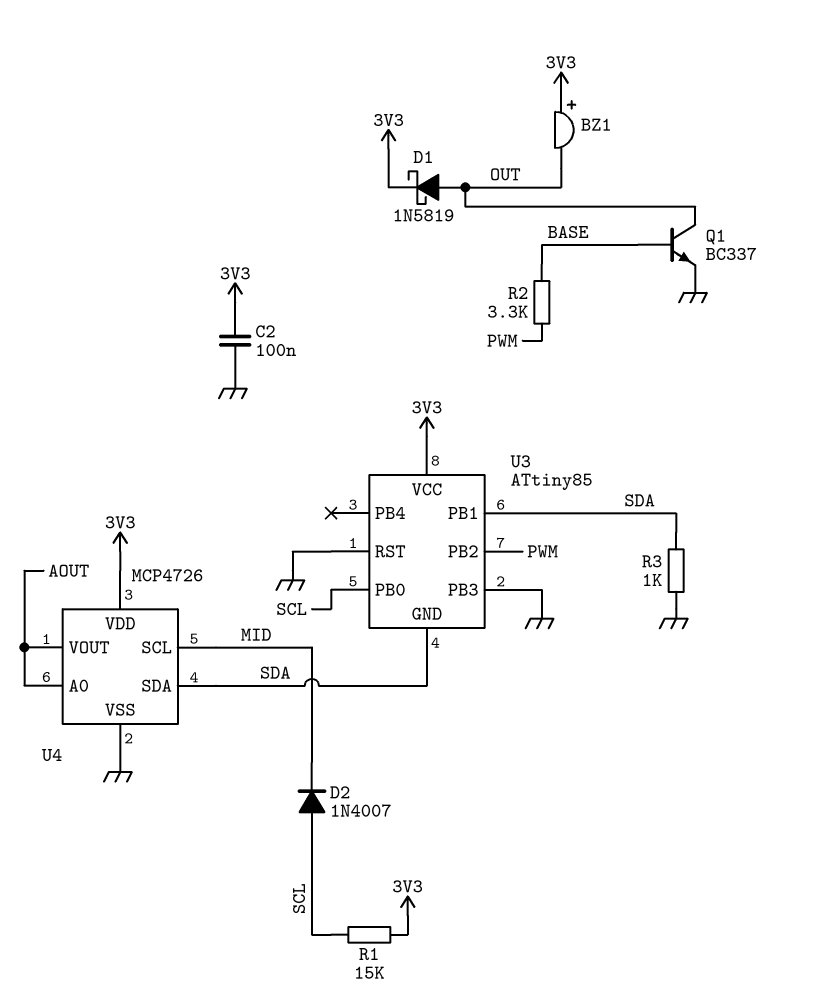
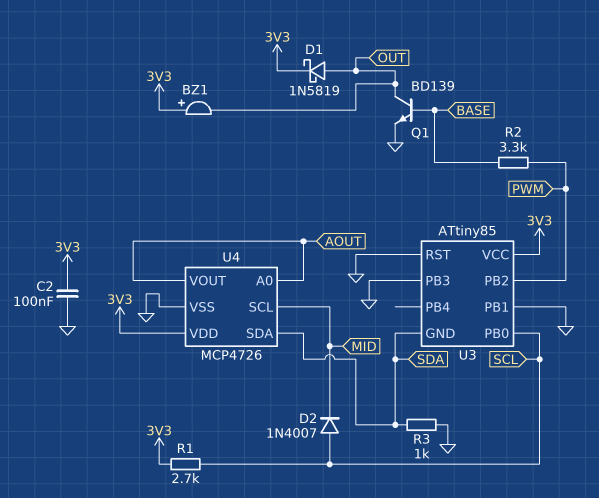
Q1: NPN BC337 (B BASE, C OUT, E GND) -> NPN BD139 (B BASE, C OUT, E GND)
R1: 15k (3V3, SCL) -> 2.7k (3V3, SCL)
U3 pin PB1: SDA -> GND

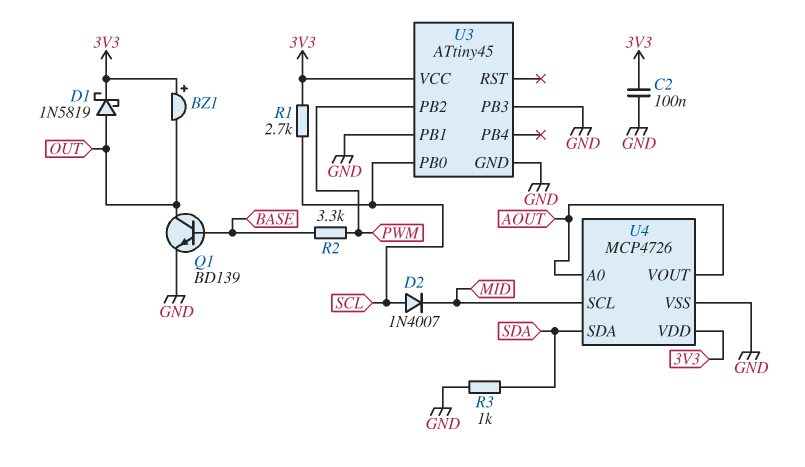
U3: ATtiny85 -> ATtiny45
U3 pin GND: SDA -> GND
U3 pin RST: GND -> none

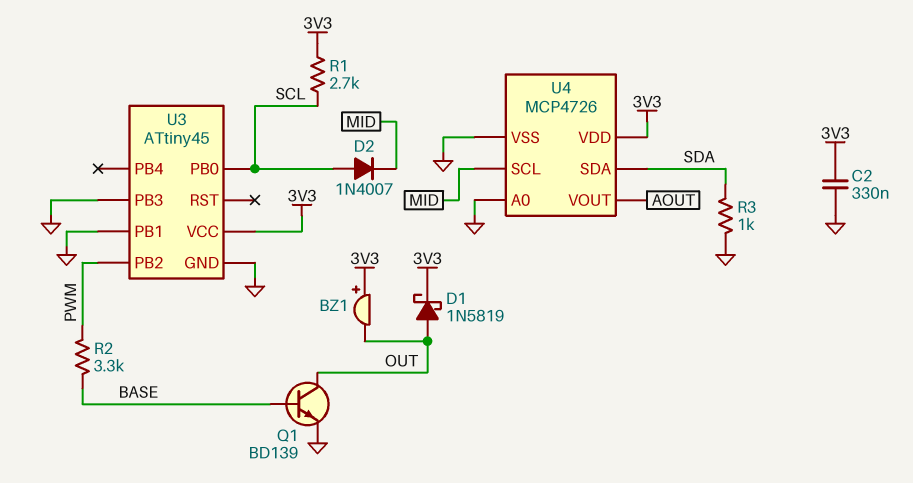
C2: 100nF (3V3, GND) -> 330nF (3V3, GND)
U4 pin A0: AOUT -> GND

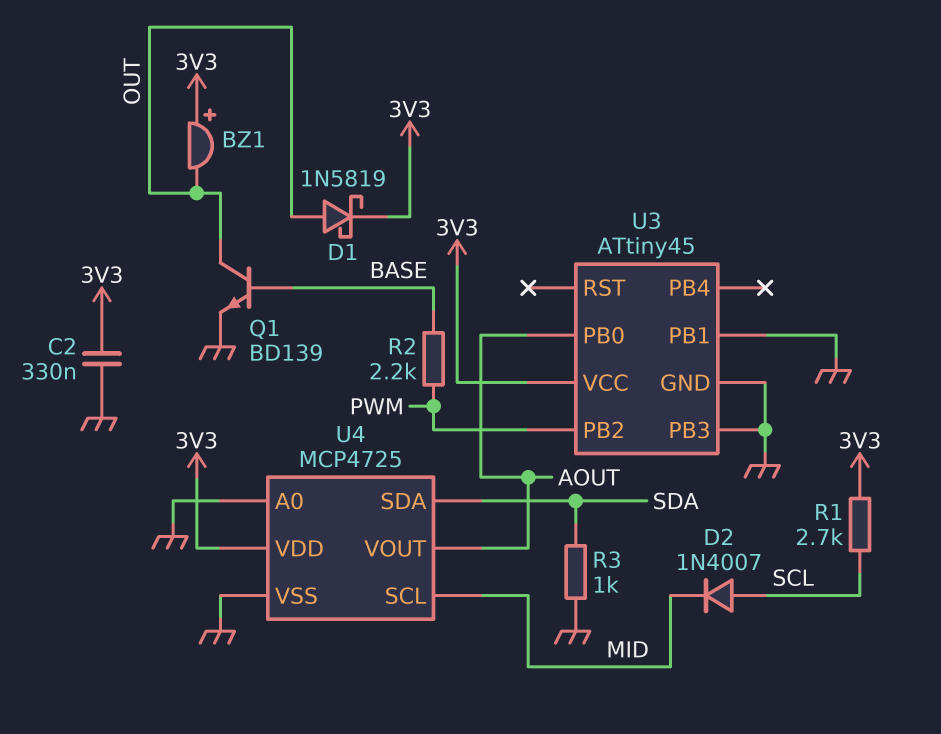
R2: 3.3k (BASE, PWM) -> 2.2k (BASE, PWM)
U3 pin PB0: SCL -> AOUT
U4: MCP4726 -> MCP4725

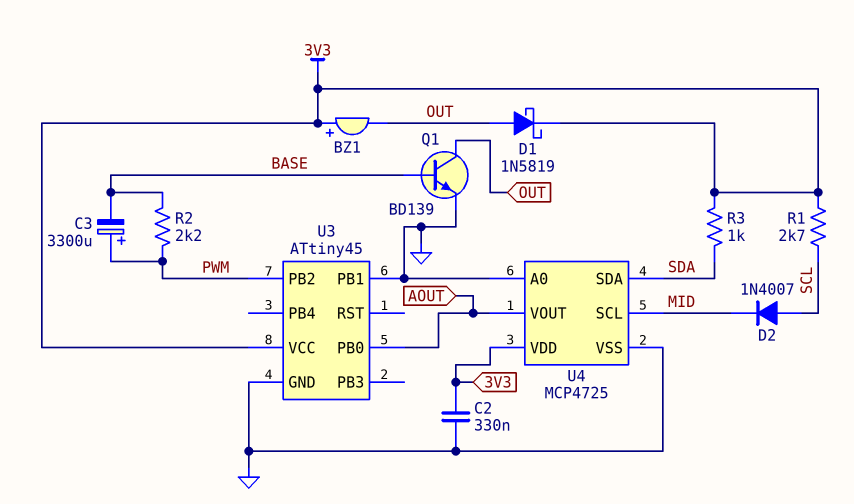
C3: none -> 3300uF (plus PWM, minus BASE)
R3: 1k (GND, SDA) -> 1k (3V3, SDA)
U3 pin PB3: GND -> none

